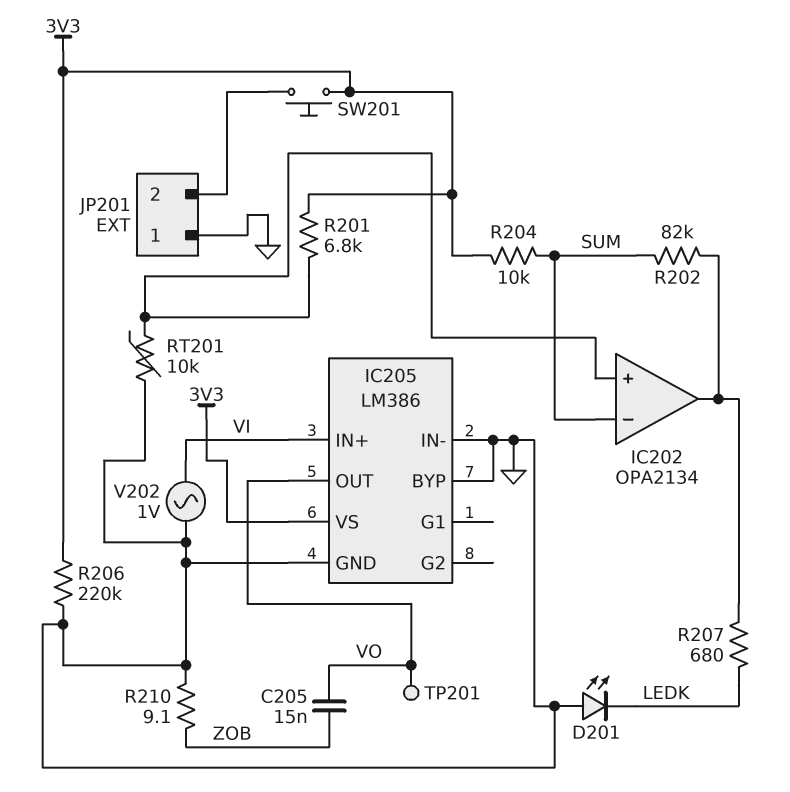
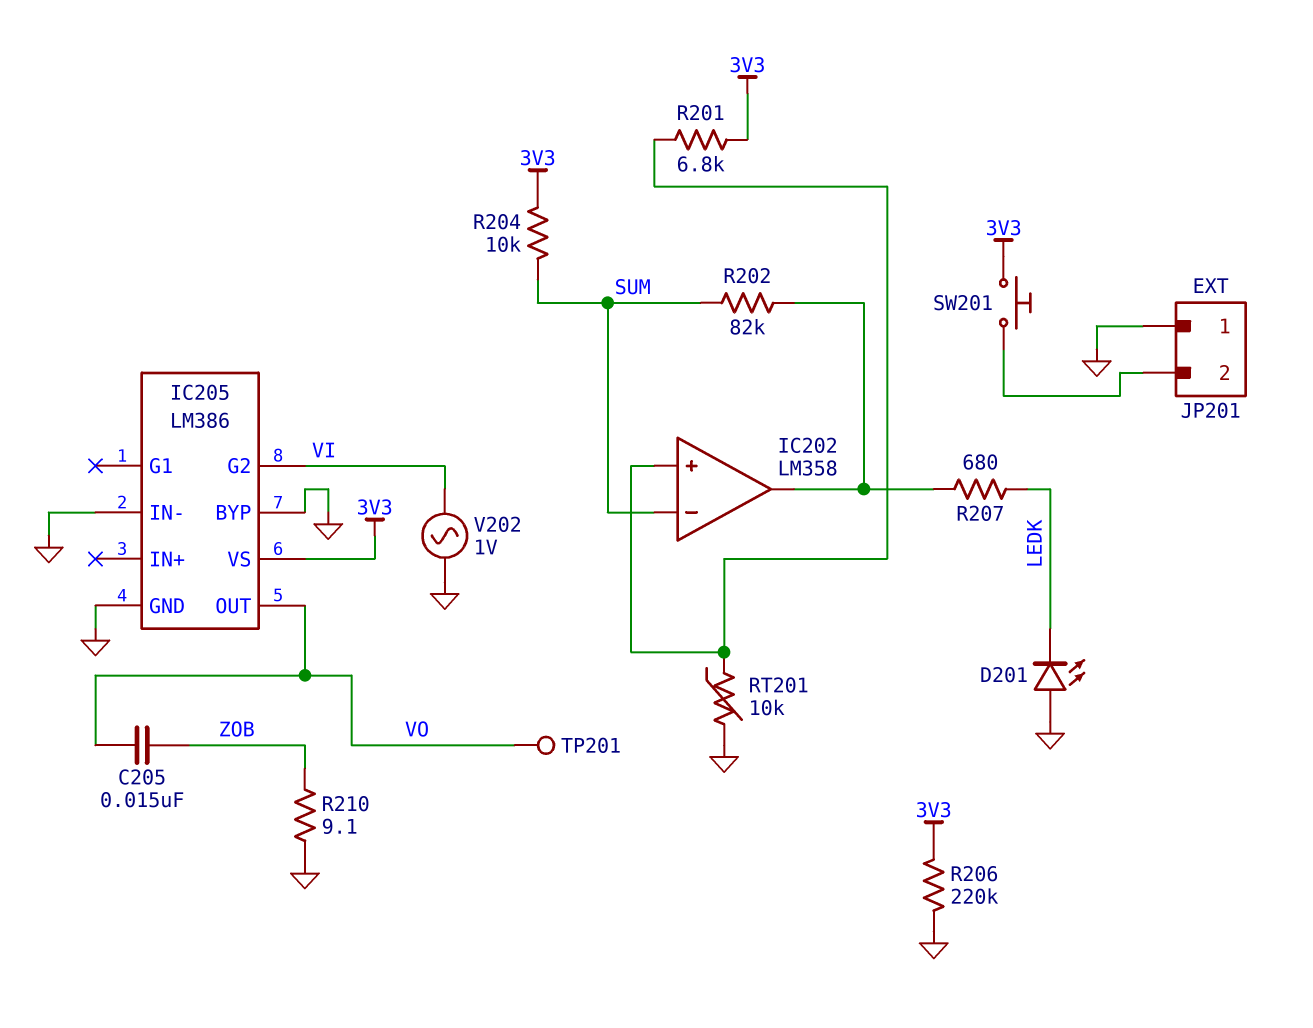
IC202: OPA2134 -> LM358
IC205 pin G2: none -> VI
IC205 pin IN+: VI -> none

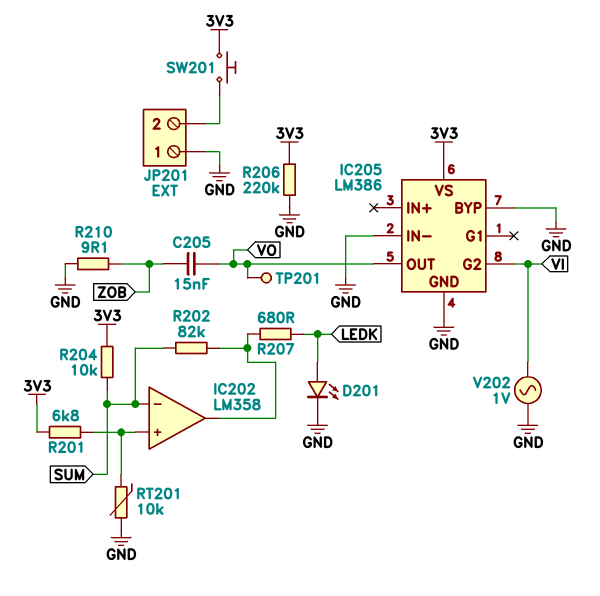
D201: LED (A GND, K LEDK) -> LED (A LEDK, K GND)

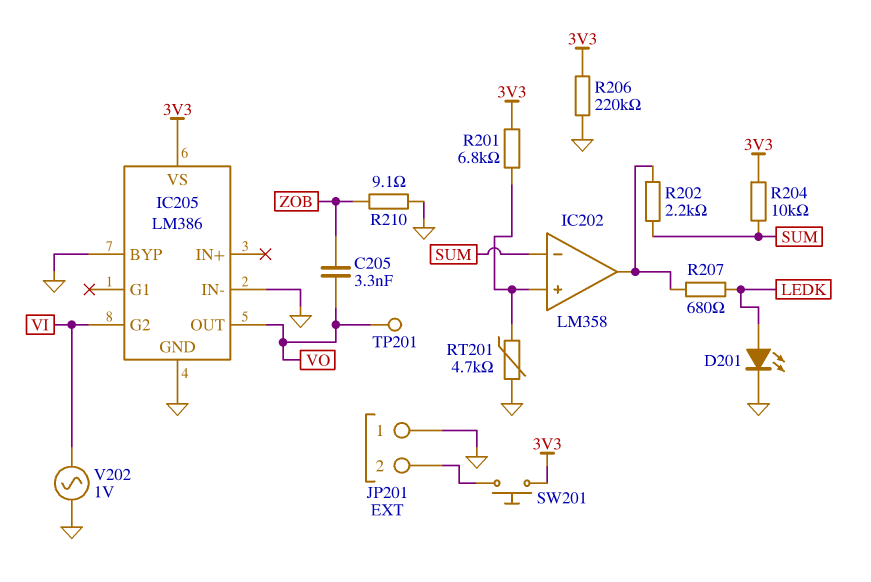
C205: 15nF (VO, ZOB) -> 3.3nF (VO, ZOB)
R202: 82k (IC202/out, SUM) -> 2.2k (IC202/out, SUM)
RT201: 10k (GND, IC202/in+) -> 4.7k (GND, IC202/in+)

